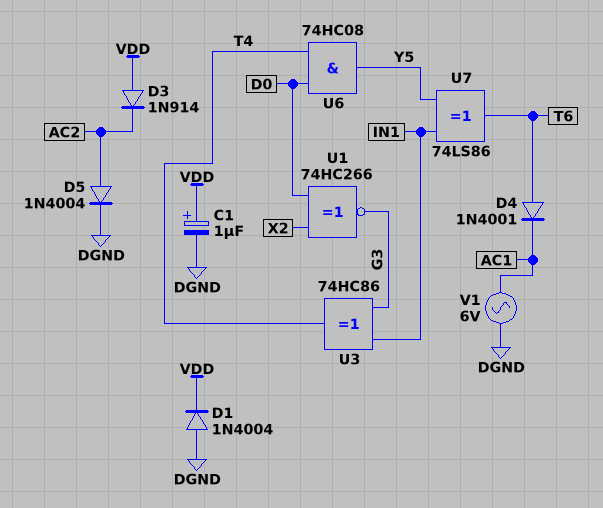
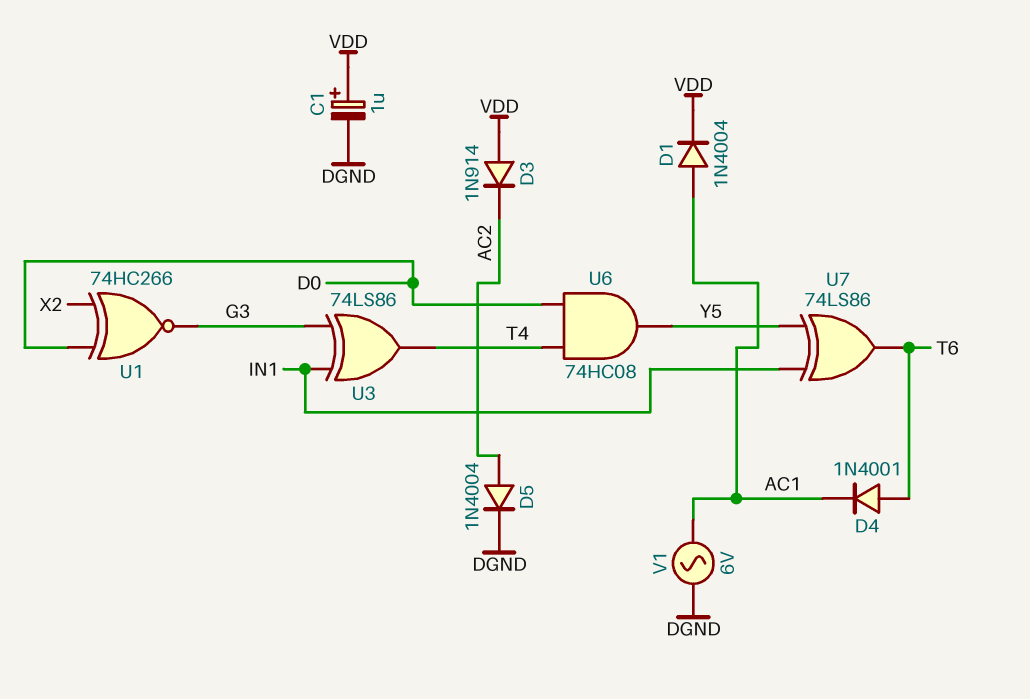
D1: diode 1N4004 (A DGND, K VDD) -> diode 1N4004 (A AC1, K VDD)
U3: XOR 74HC86 (in G3, in IN1, out T4) -> XOR 74LS86 (in G3, in IN1, out T4)

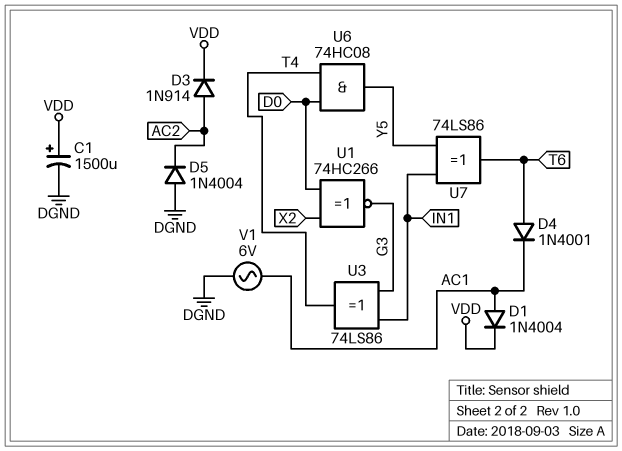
C1: 1uF (plus VDD, minus DGND) -> 1500uF (plus VDD, minus DGND)
D3: diode 1N914 (A VDD, K AC2) -> diode 1N914 (A AC2, K VDD)
D5: diode 1N4004 (A AC2, K DGND) -> diode 1N4004 (A DGND, K AC2)

